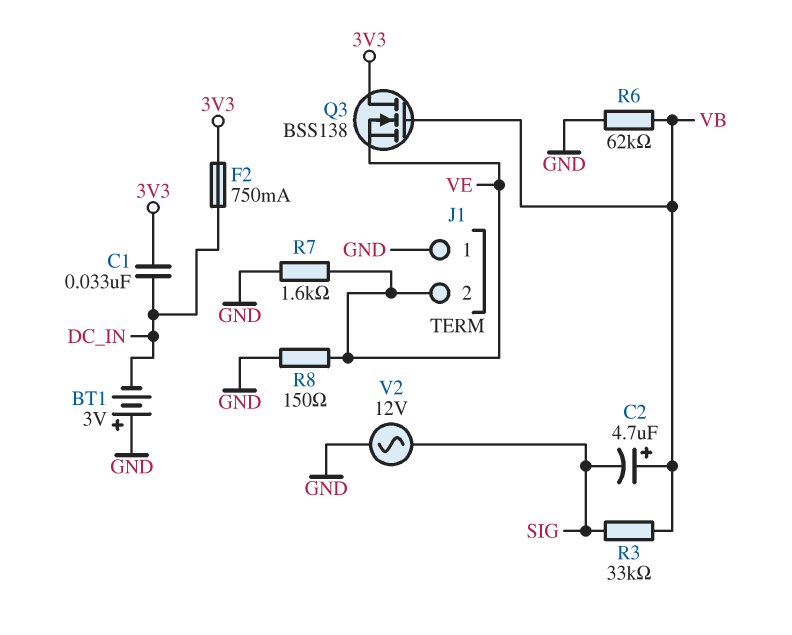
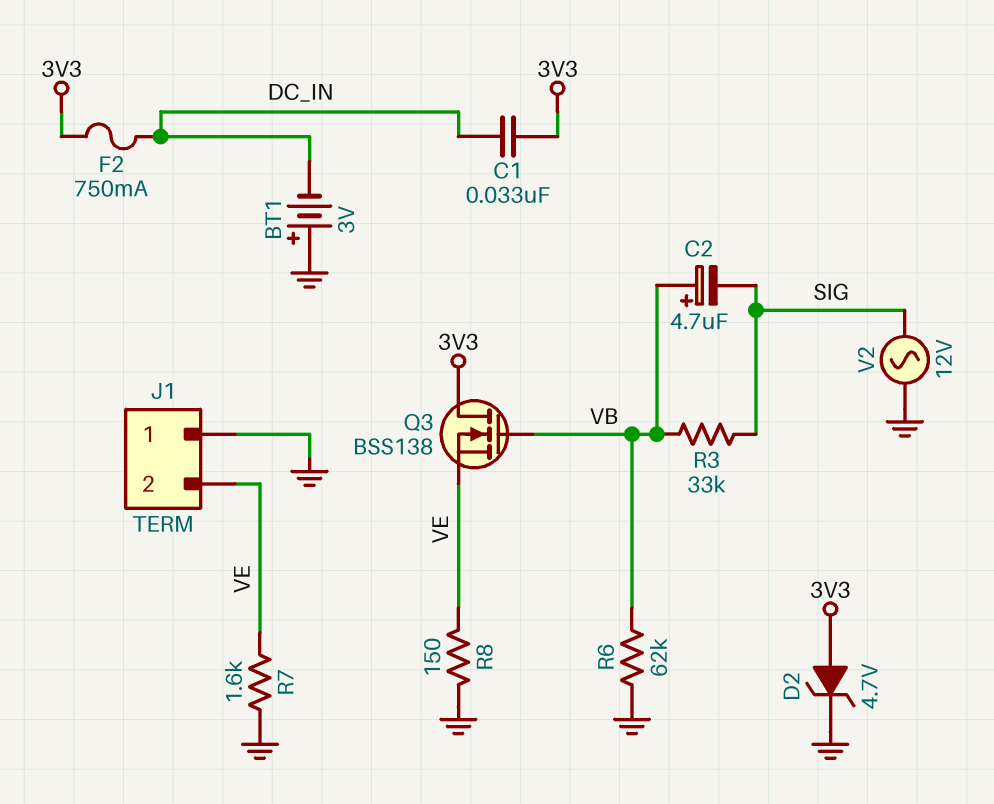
D2: none -> zener 4.7V (A 3V3, K GND)

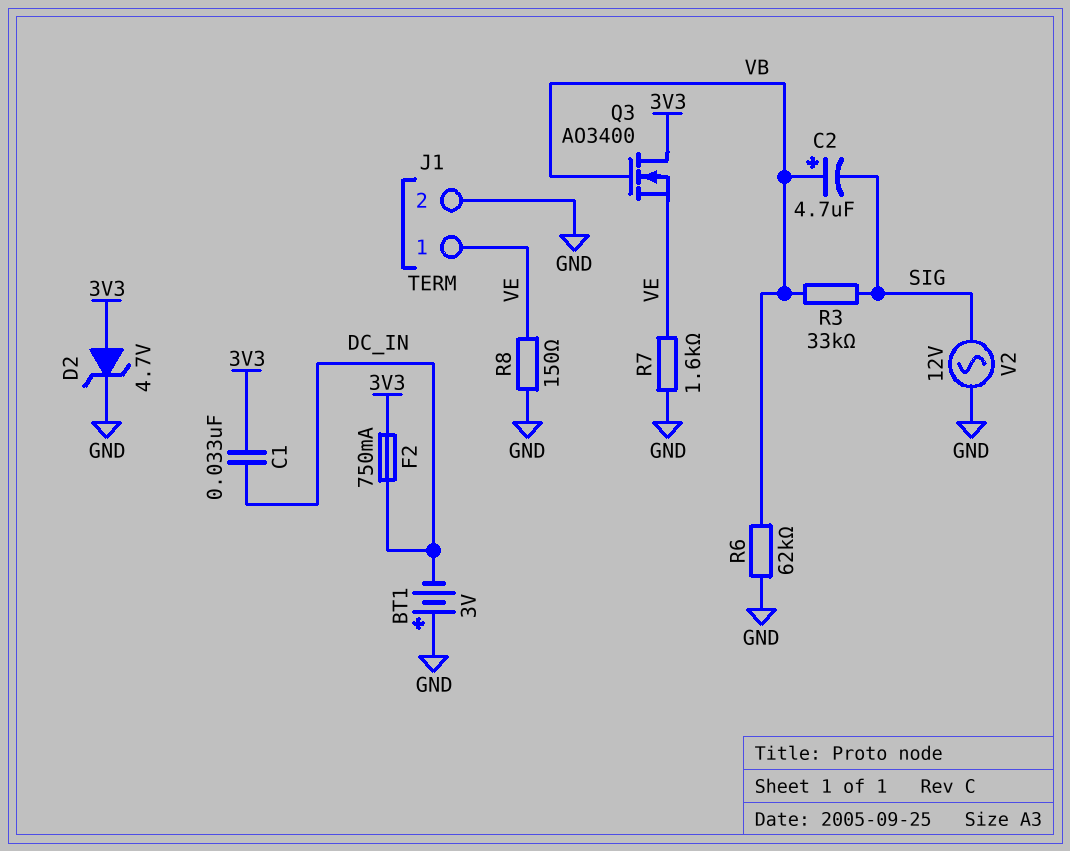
J1 pin 1: GND -> VE
J1 pin 2: VE -> GND
Q3: NMOS BSS138 (G VB, D 3V3, S VE) -> NMOS AO3400 (G VB, D 3V3, S VE)

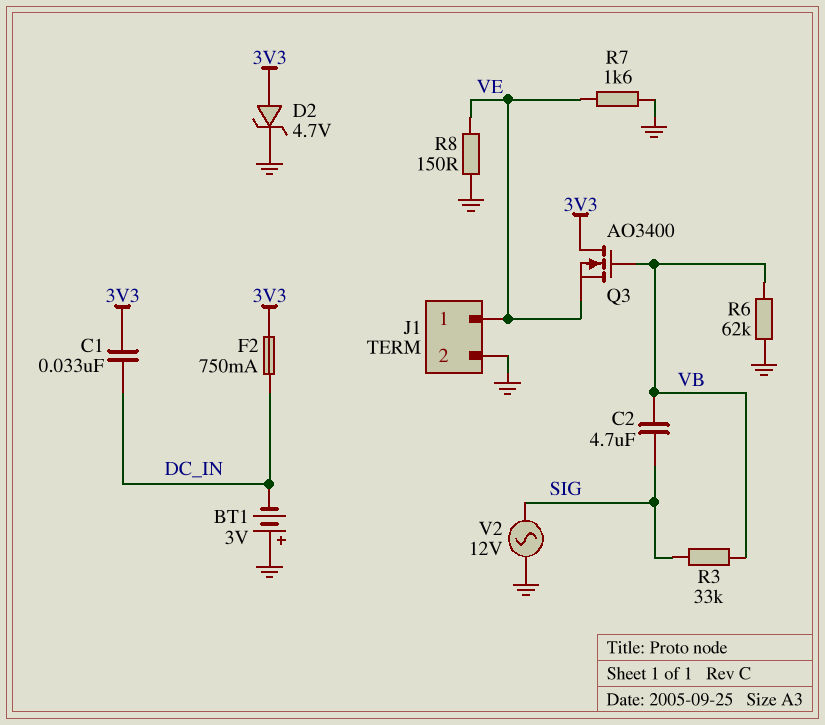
C2: 4.7uF (plus VB, minus SIG) -> 4.7uF (SIG, VB)

